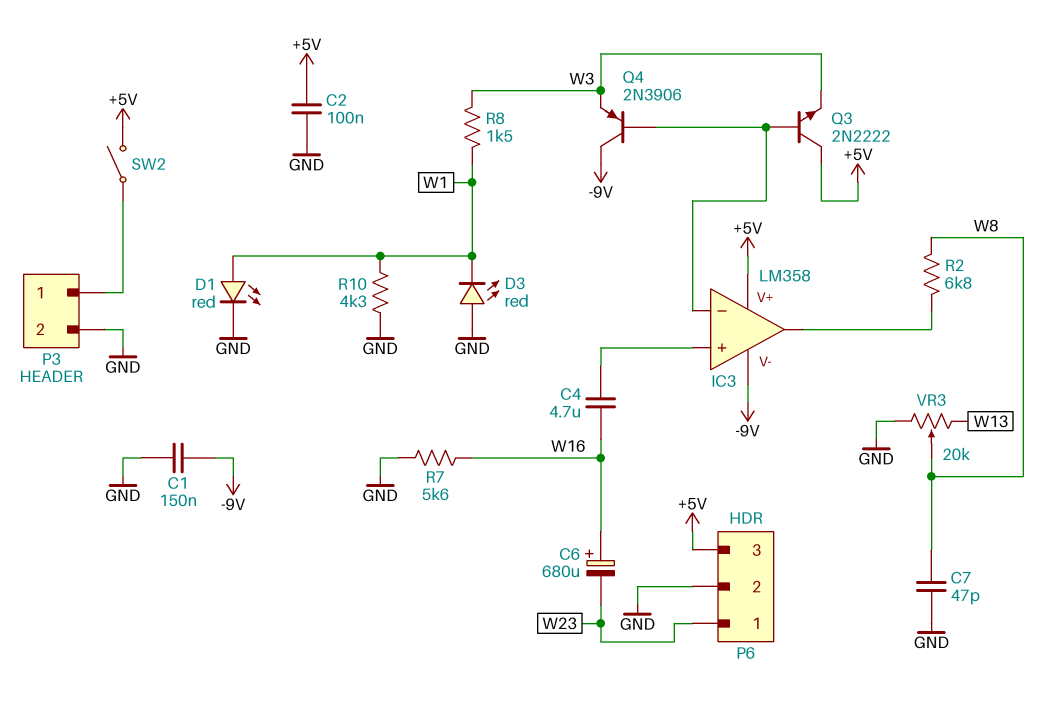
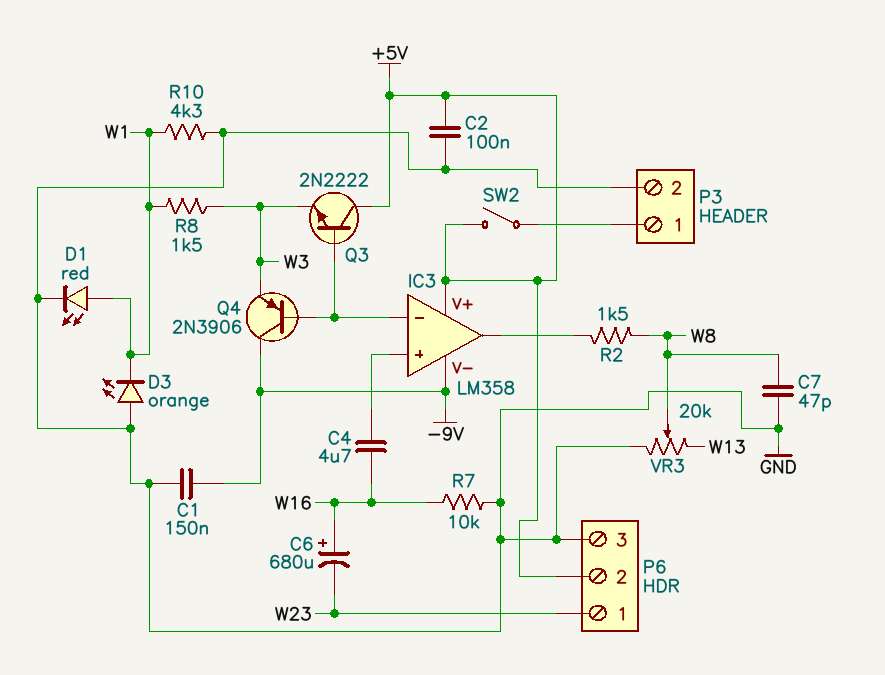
D3: LED red (A GND, K W1) -> LED orange (A GND, K W1)
P6 pin 2: GND -> +5V
P6 pin 3: +5V -> GND
R2: 6.8k (IC3/out, W8) -> 1.5k (IC3/out, W8)
R7: 5.6k (GND, W16) -> 10k (GND, W16)

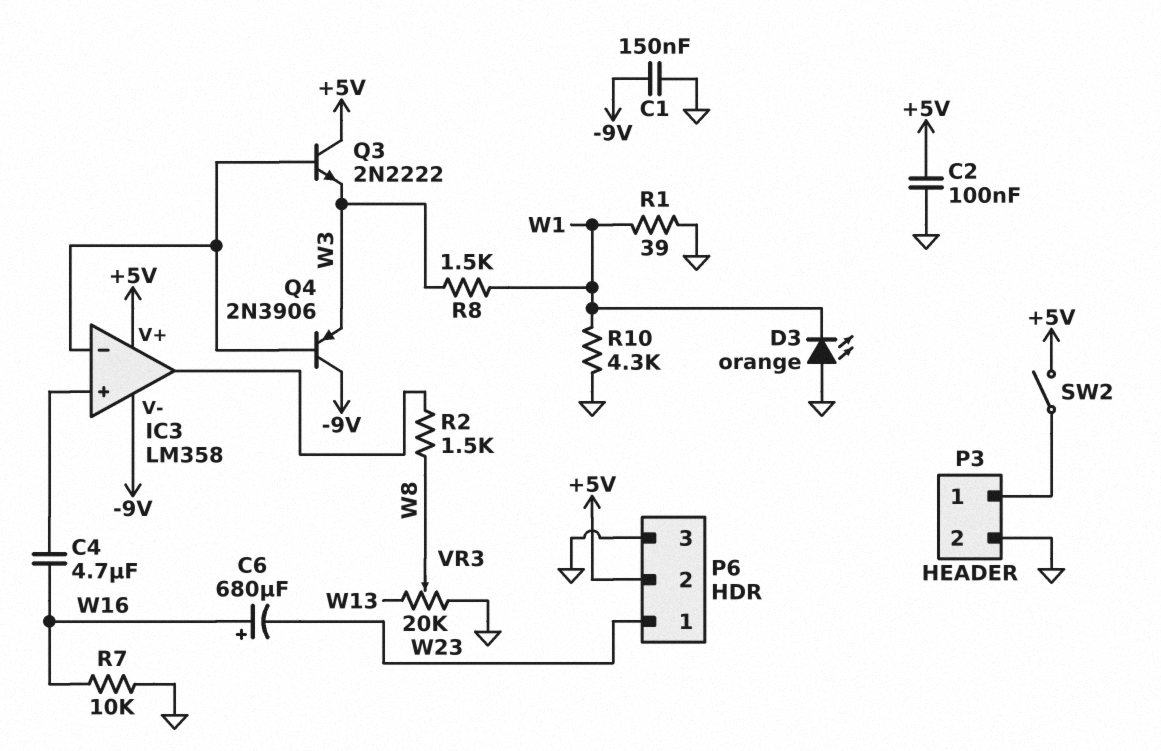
C7: 47pF (GND, W8) -> none
D1: LED red (A W1, K GND) -> none
R1: none -> 39 (GND, W1)

